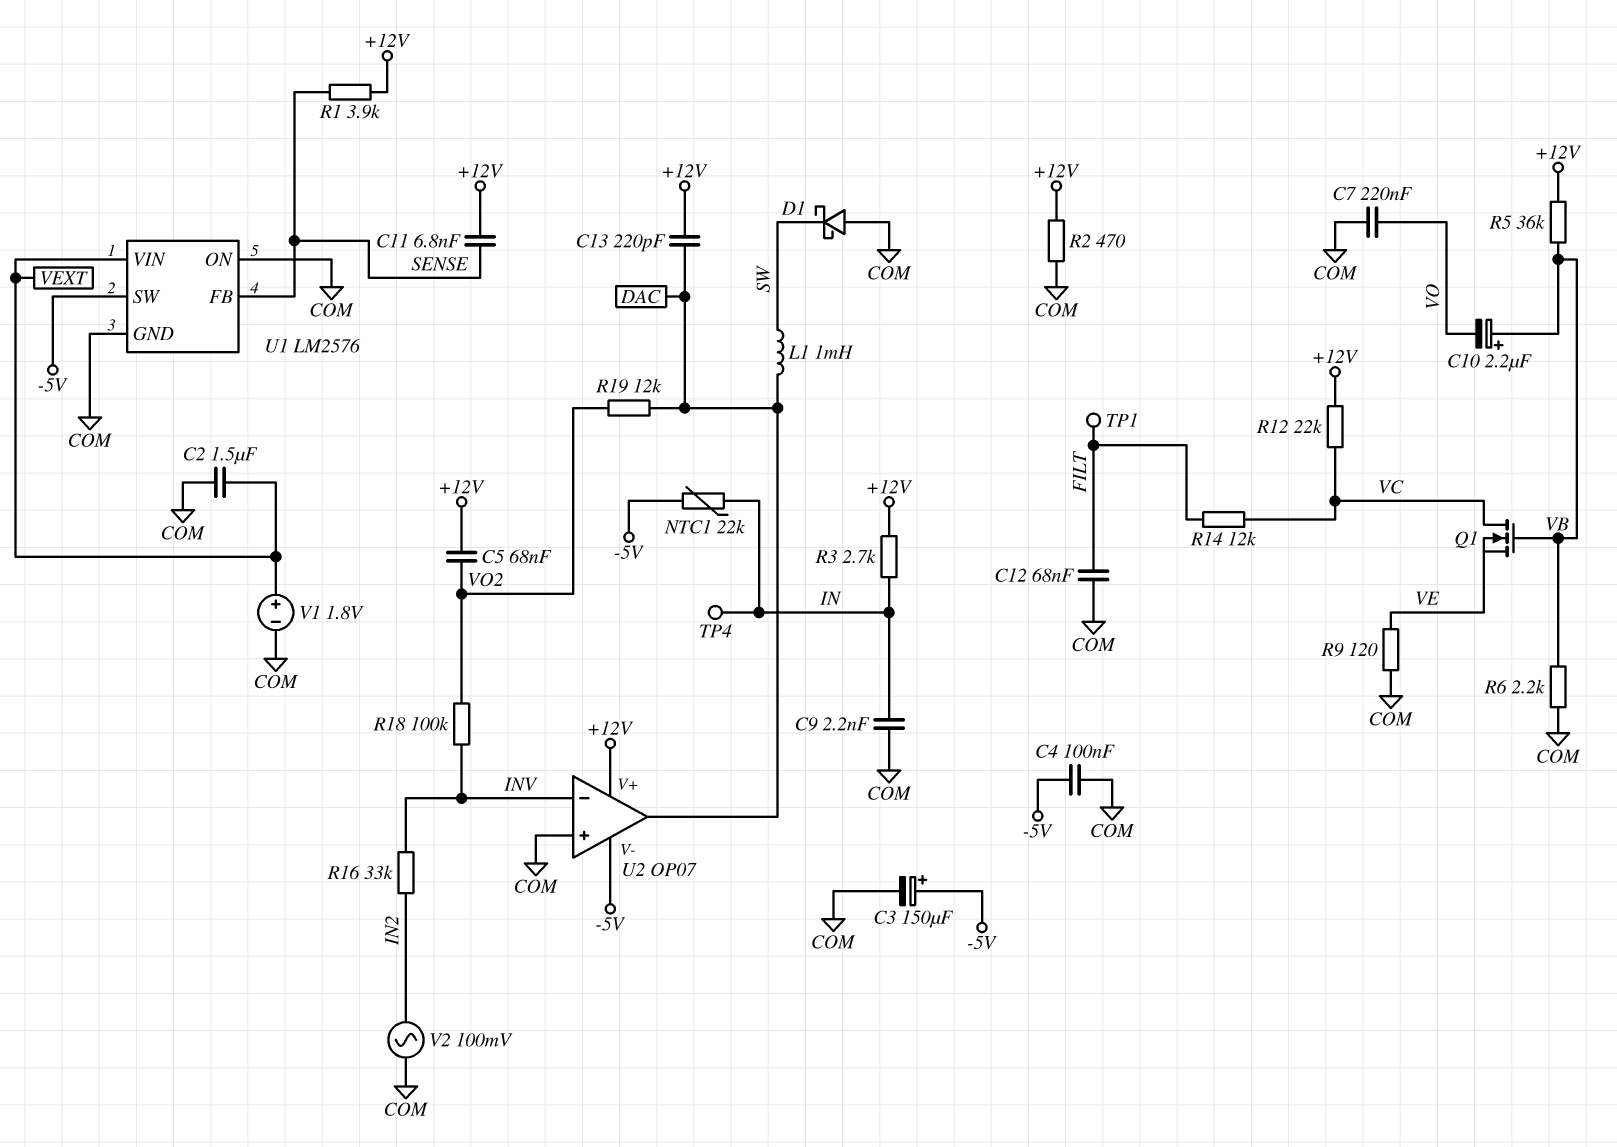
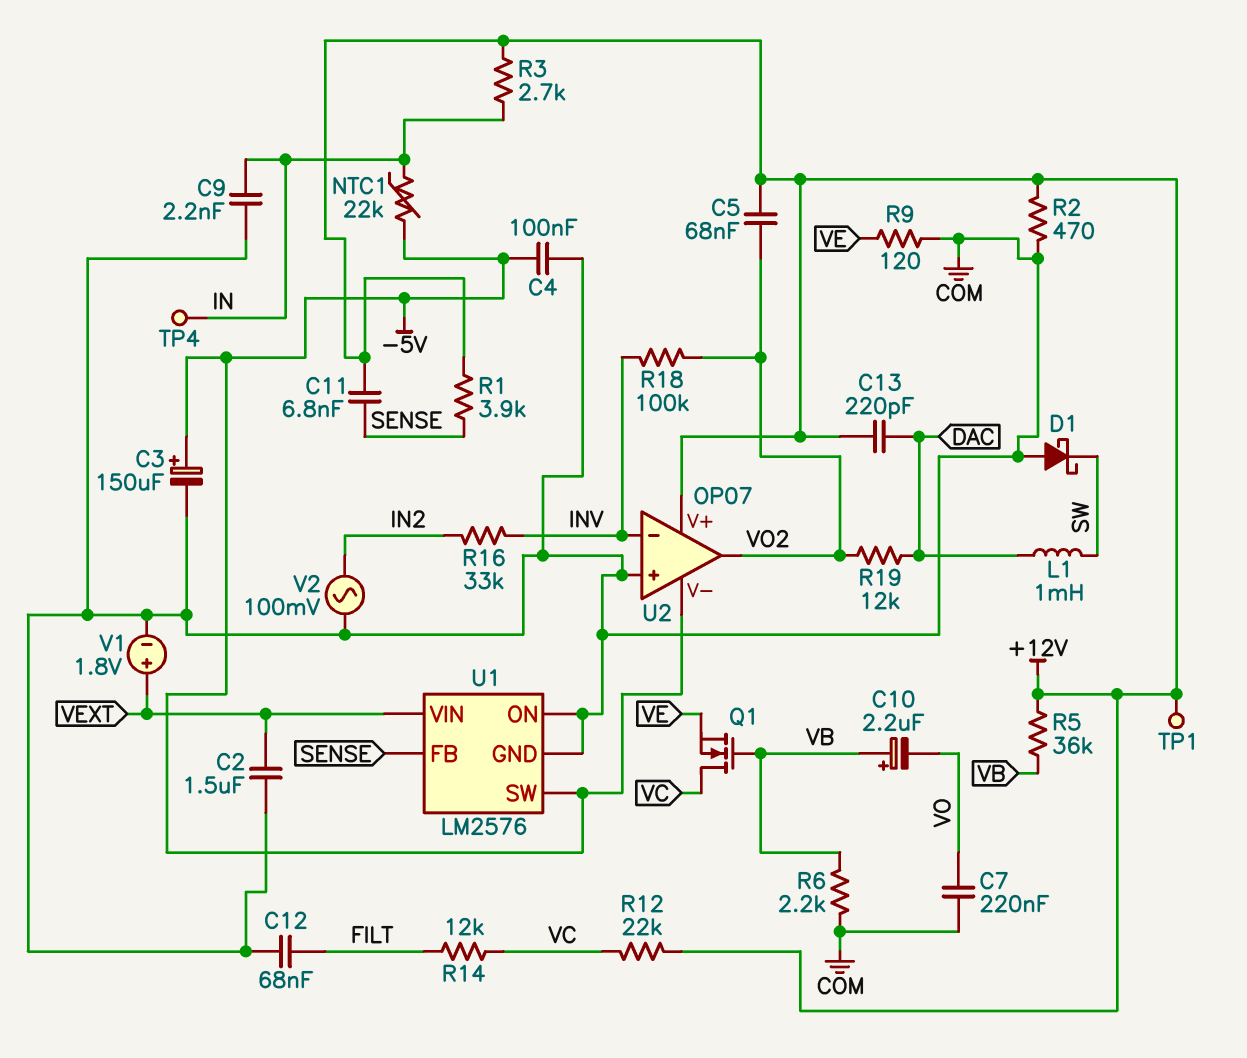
TP1: test point (FILT) -> test point (+12V)
U2 pin out: DAC -> VO2

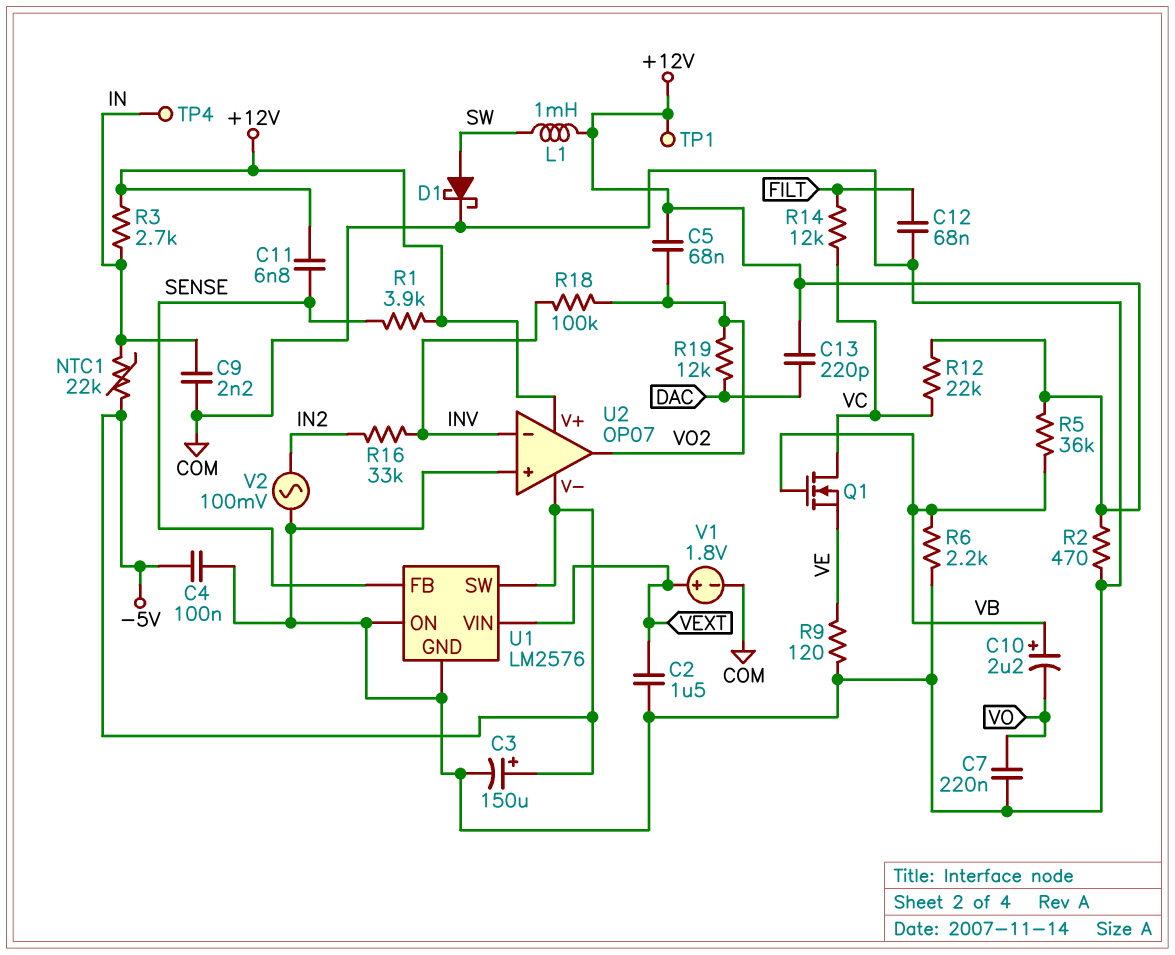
D1: schottky (A COM, K SW) -> schottky (A SW, K COM)
L1: 1mH (DAC, SW) -> 1mH (+12V, SW)

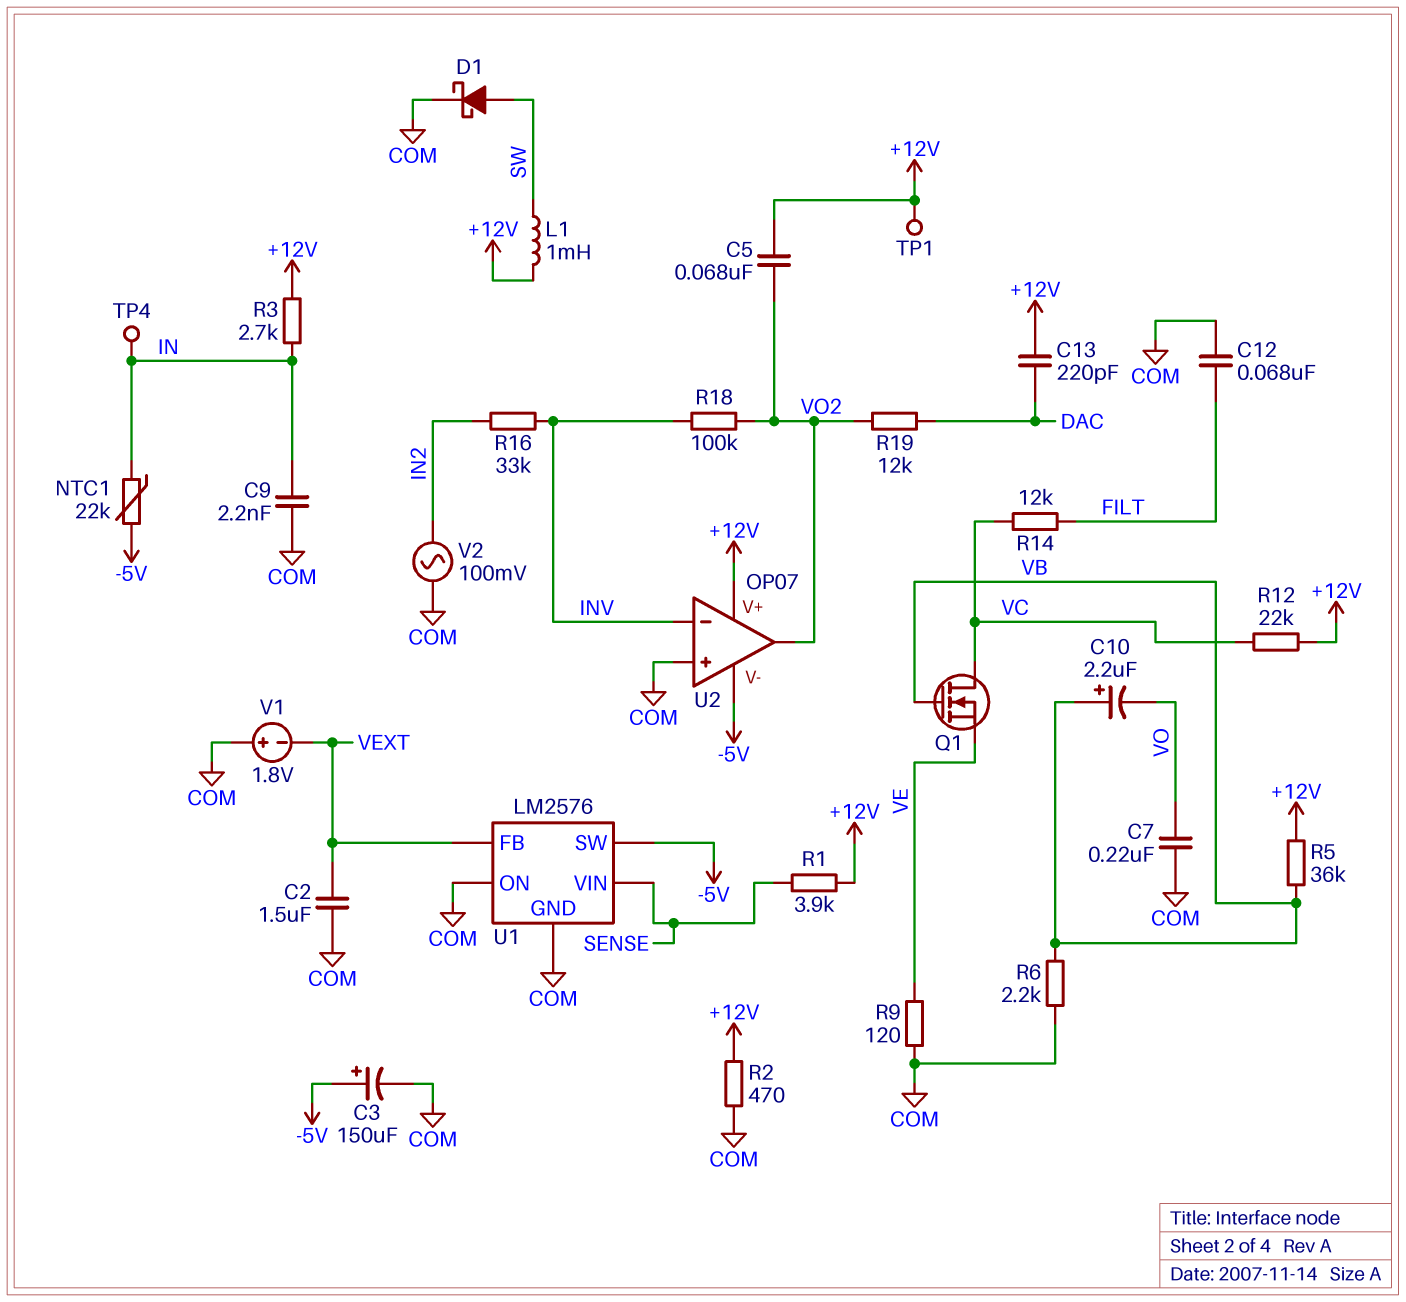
C4: 100nF (-5V, COM) -> none
C11: 6.8nF (+12V, SENSE) -> none
U1 pin FB: SENSE -> VEXT
U1 pin VIN: VEXT -> SENSE
V1: 1.8V (plus VEXT, minus COM) -> 1.8V (plus COM, minus VEXT)

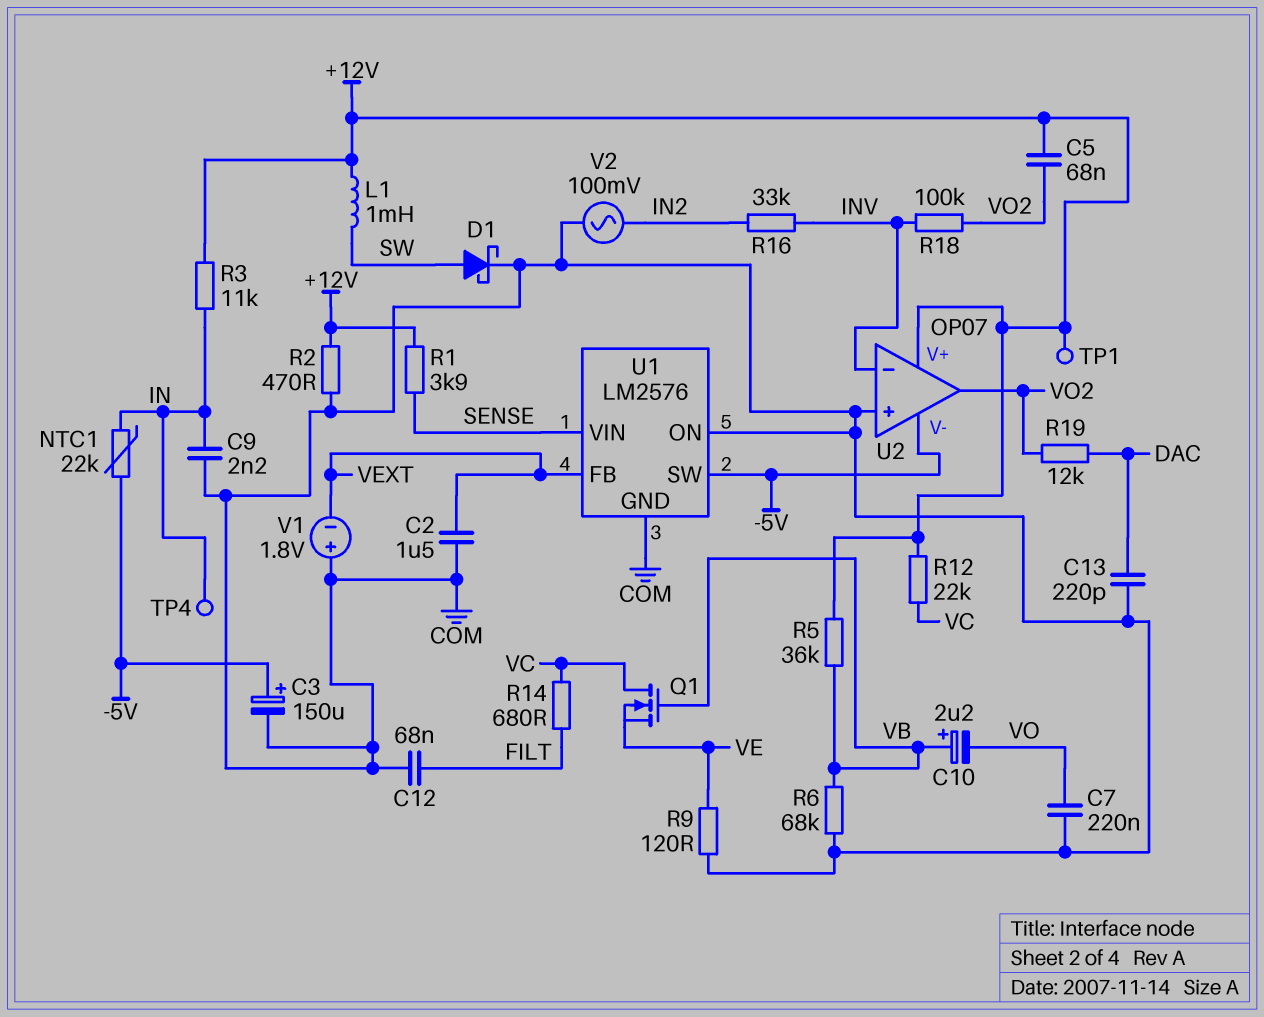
C13: 220pF (+12V, DAC) -> 220pF (COM, DAC)
R3: 2.7k (+12V, IN) -> 11k (+12V, IN)
R6: 2.2k (COM, VB) -> 68k (COM, VB)
R14: 12k (FILT, VC) -> 680 (FILT, VC)

